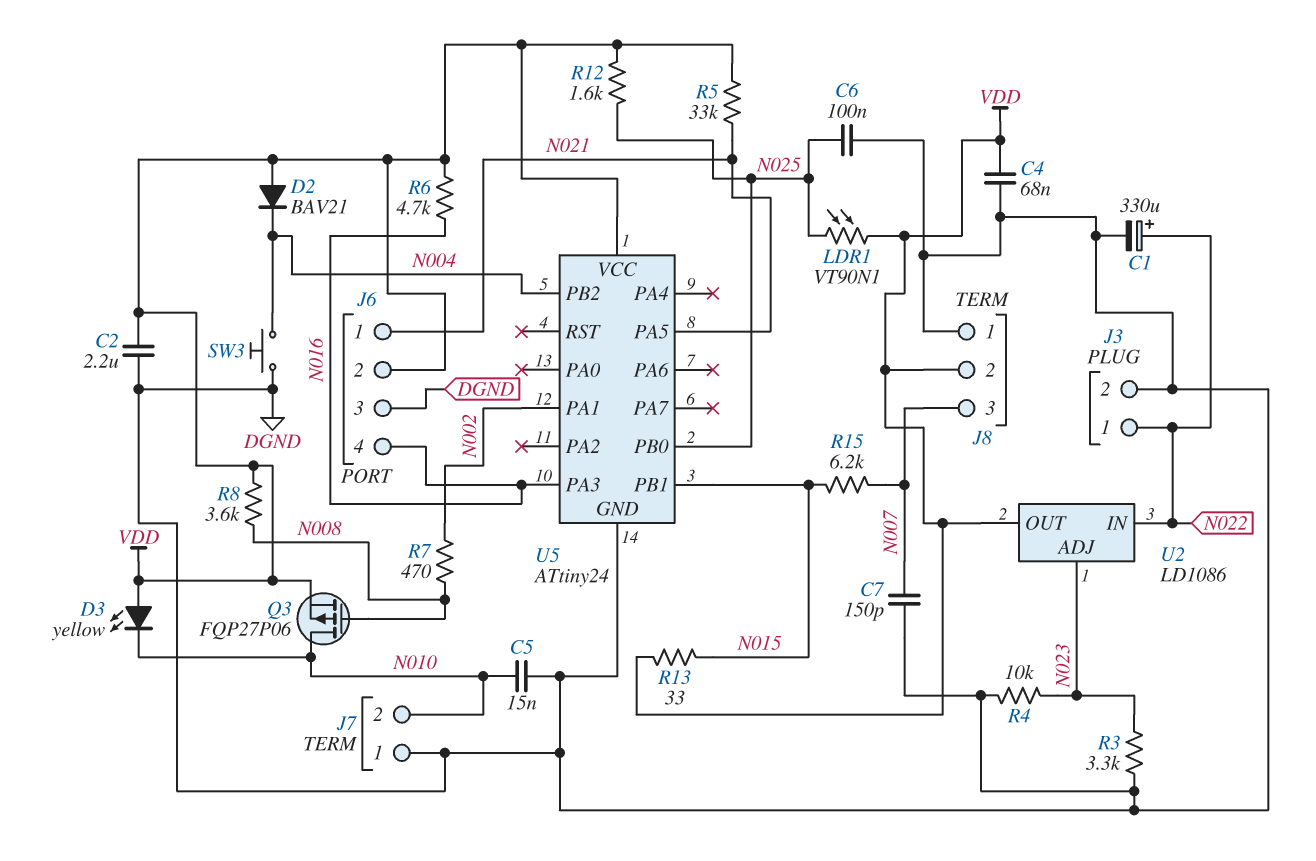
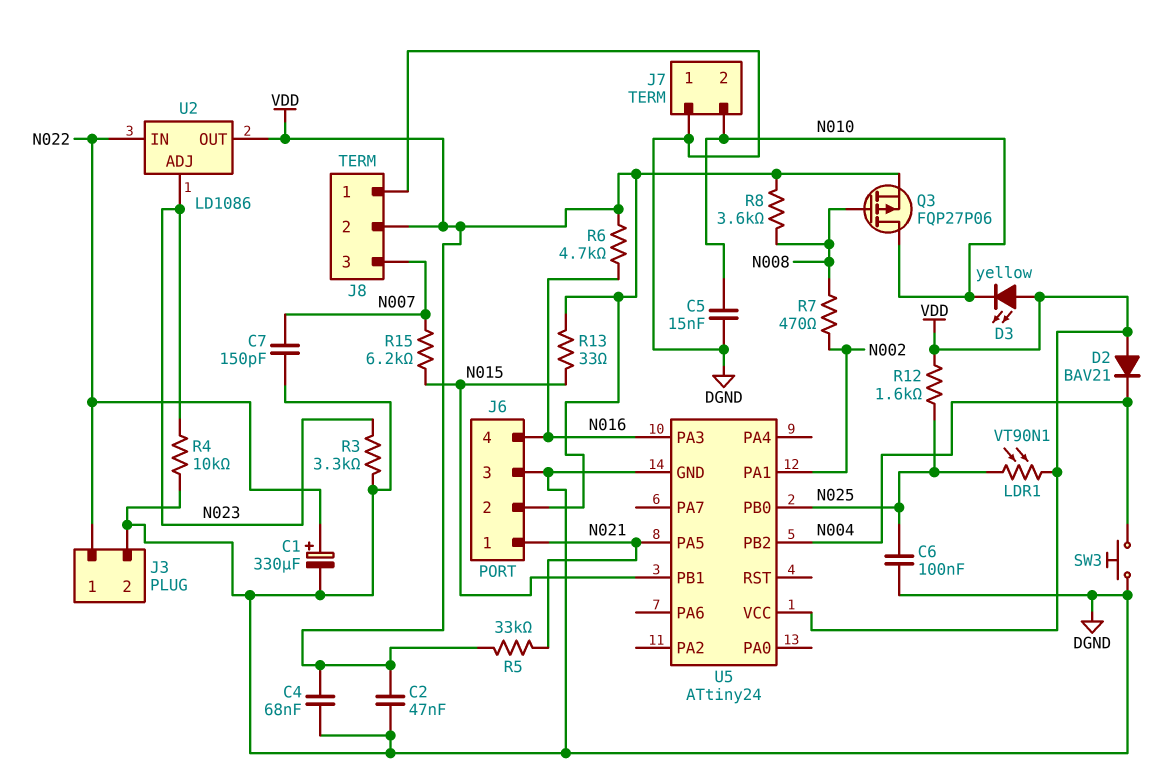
C2: 2.2uF (DGND, VDD) -> 47nF (DGND, VDD)

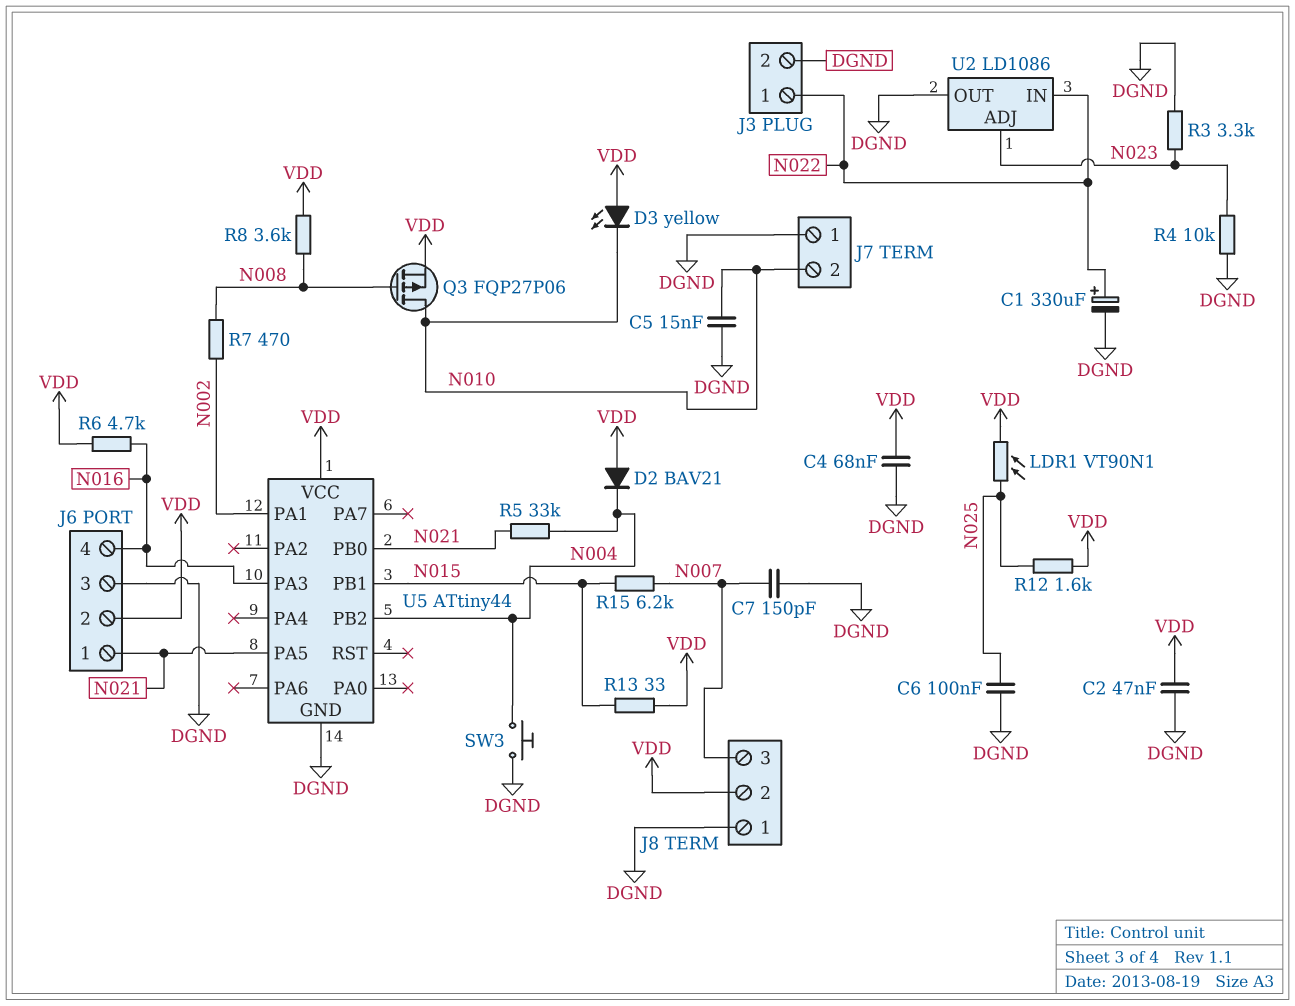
R5: 33k (N021, VDD) -> 33k (N004, N021)
U2 pin OUT: VDD -> DGND
U5: ATtiny24 -> ATtiny44
U5 pin PB0: N025 -> N021

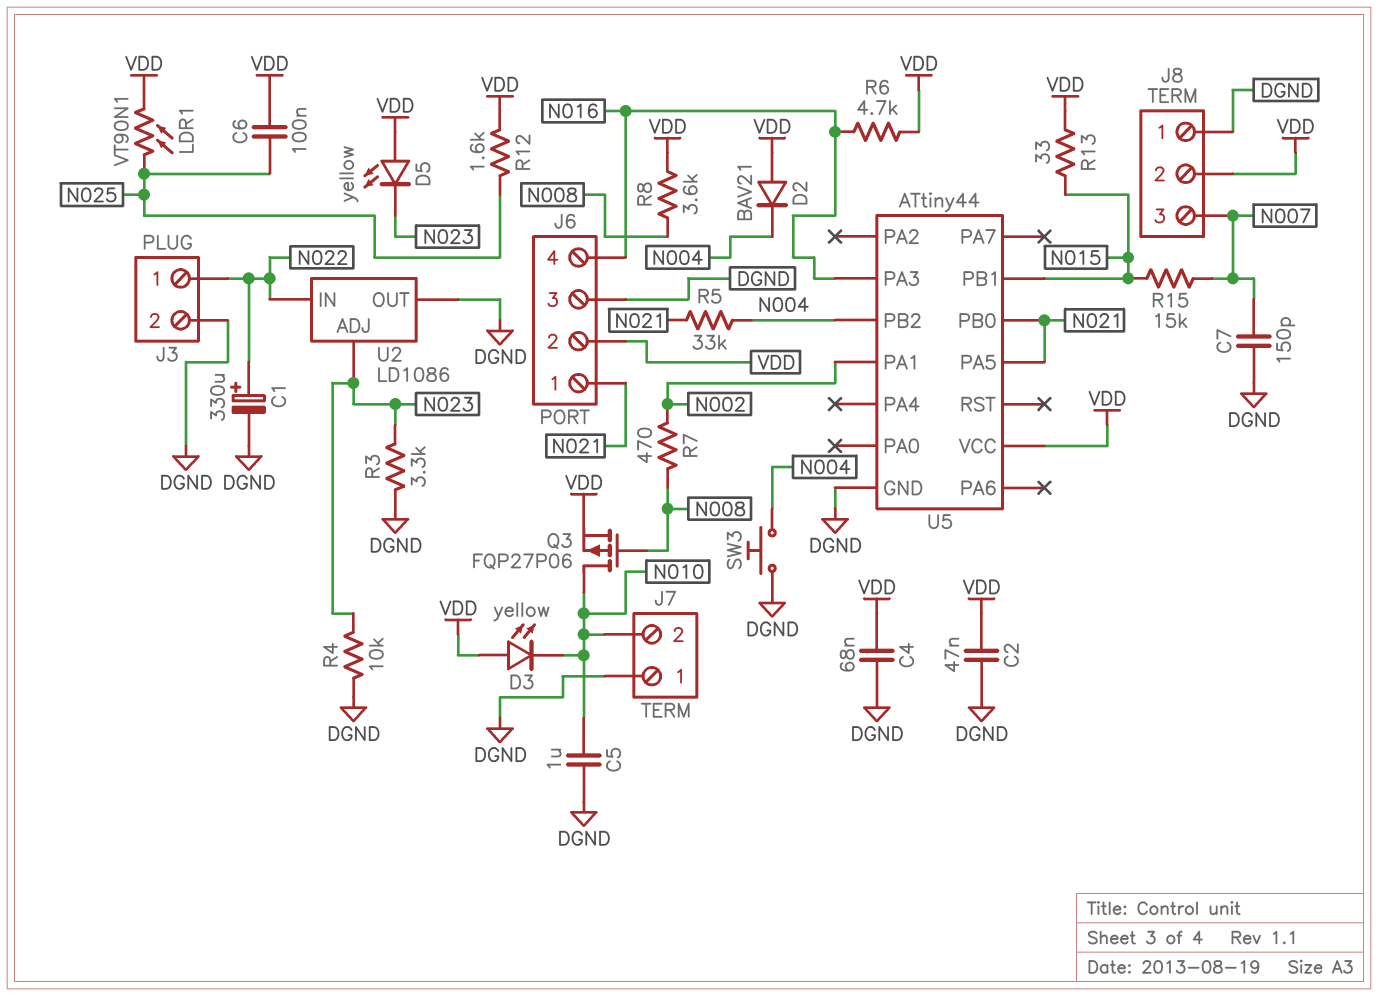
C5: 15nF (DGND, N010) -> 1uF (DGND, N010)
C6: 100nF (DGND, N025) -> 100nF (N025, VDD)
D5: none -> LED yellow (A VDD, K N023)
R15: 6.2k (N007, N015) -> 15k (N007, N015)

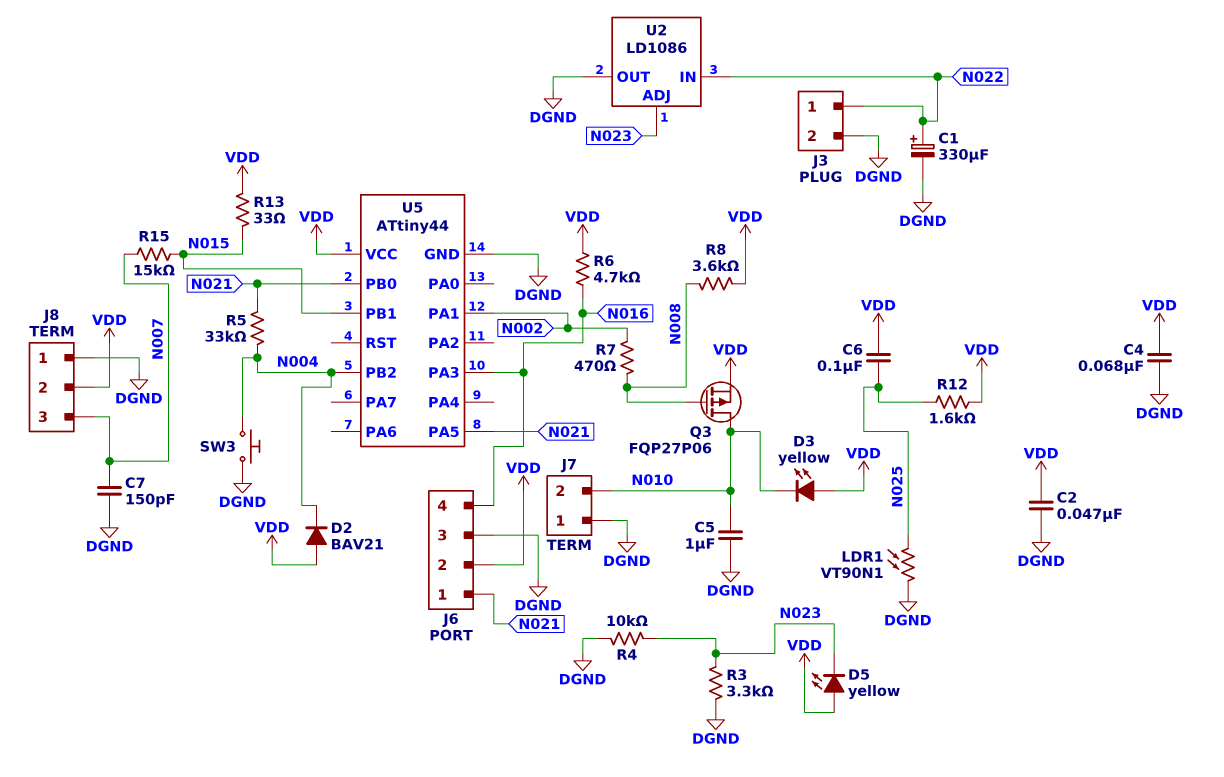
LDR1: VT90N1 (N025, VDD) -> VT90N1 (DGND, N025)

